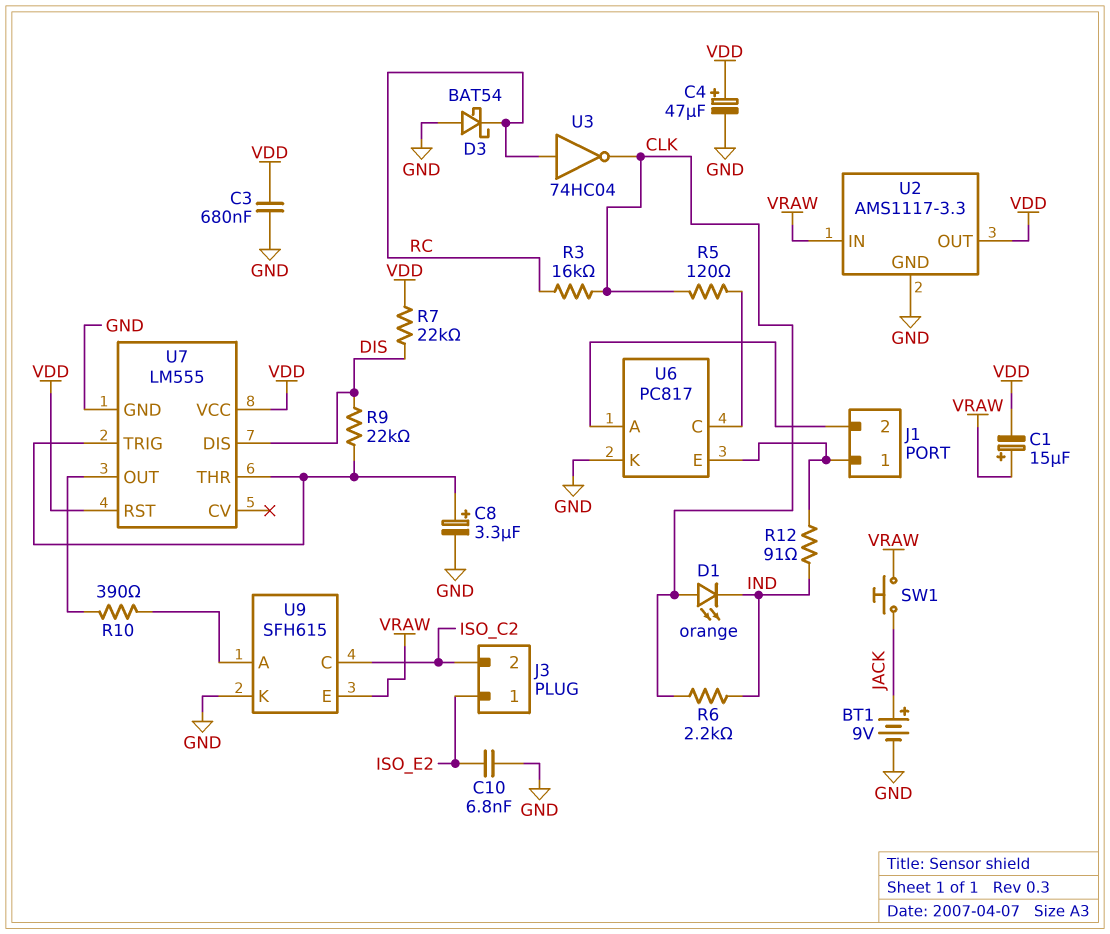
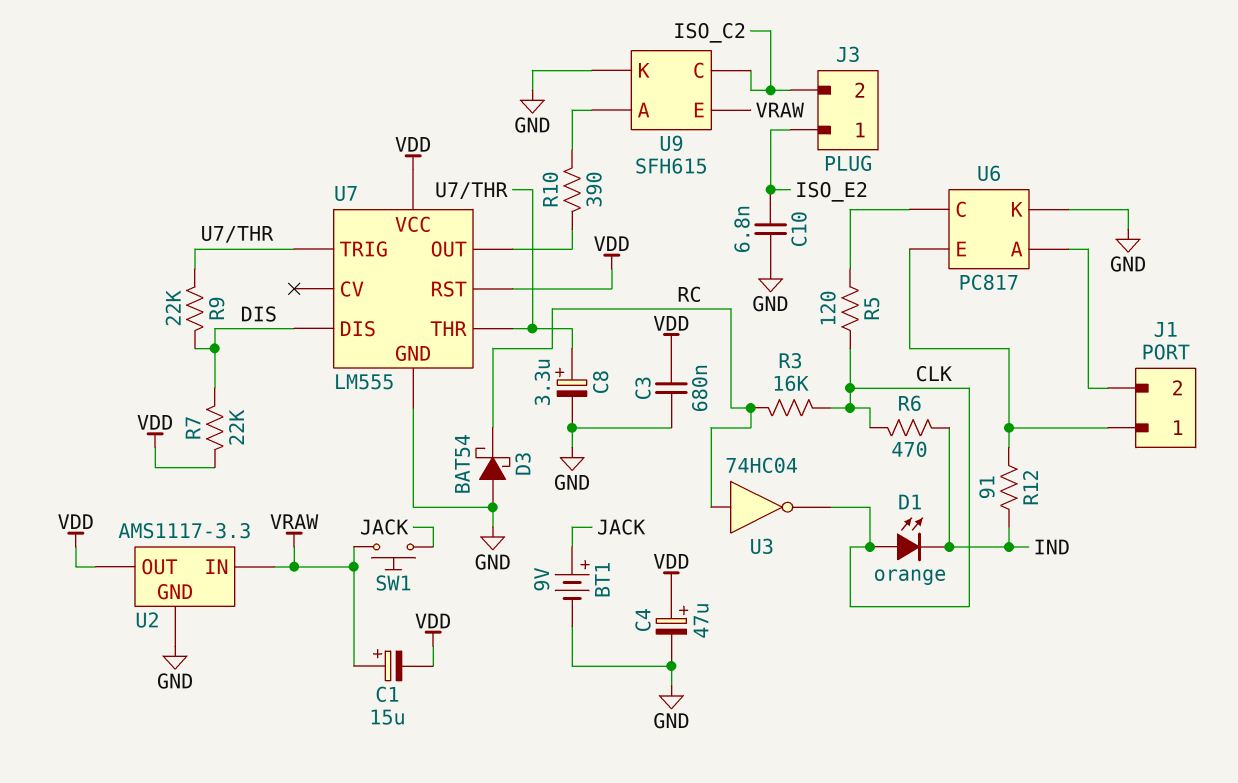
R6: 2.2k (CLK, IND) -> 470 (CLK, IND)

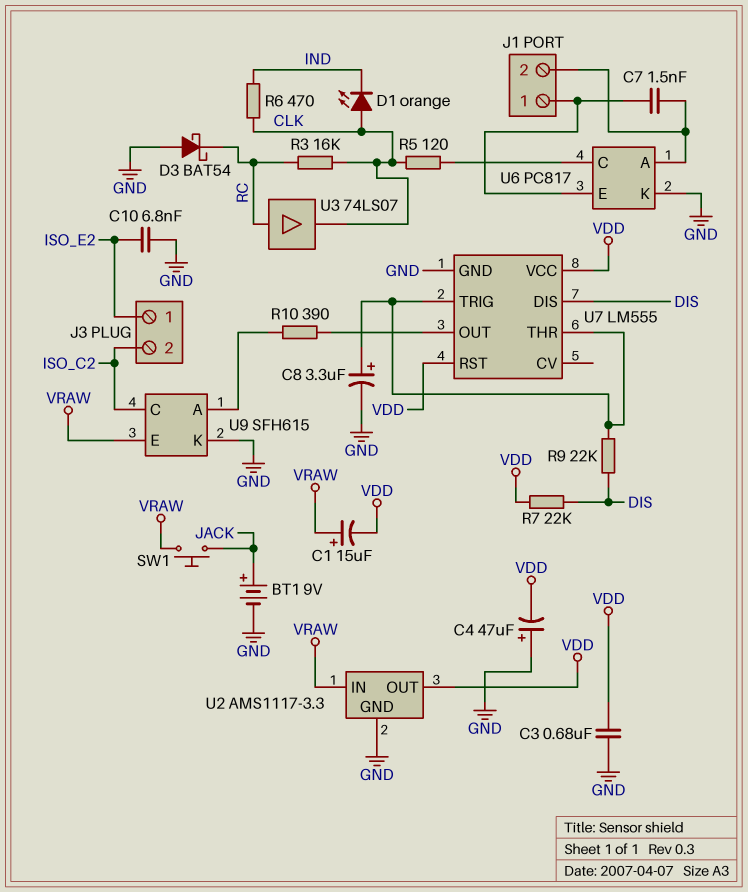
C4: 47uF (plus VDD, minus GND) -> 47uF (plus GND, minus VDD)
C7: none -> 1.5nF (J1/1, J1/2)
R12: 91 (IND, J1/1) -> none
U3: NOT 74HC04 (in RC, out CLK) -> buffer 74LS07 (in RC, out CLK)

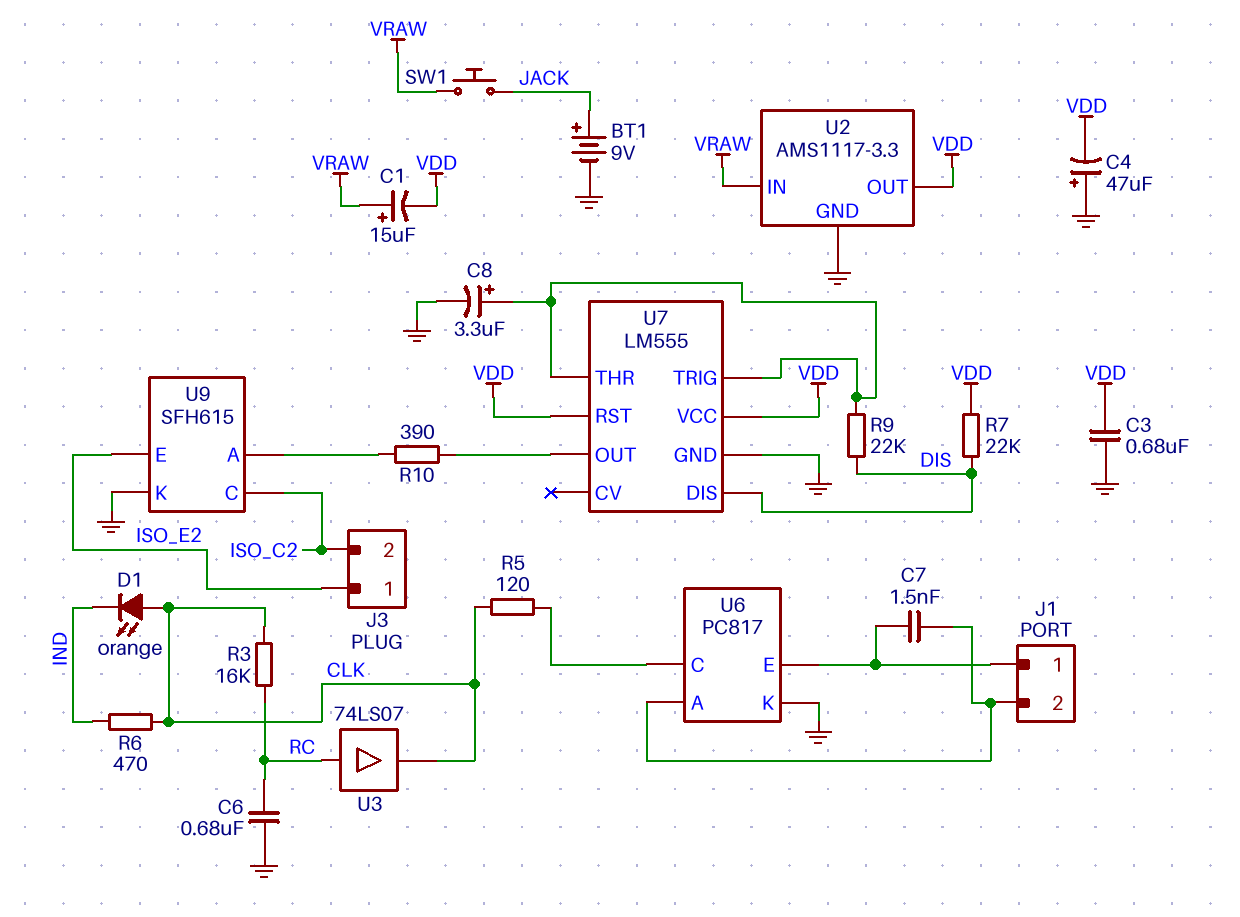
C6: none -> 680nF (GND, RC)
C10: 6.8nF (GND, ISO_E2) -> none
D3: schottky BAT54 (A GND, K RC) -> none
U9 pin E: VRAW -> ISO_E2

